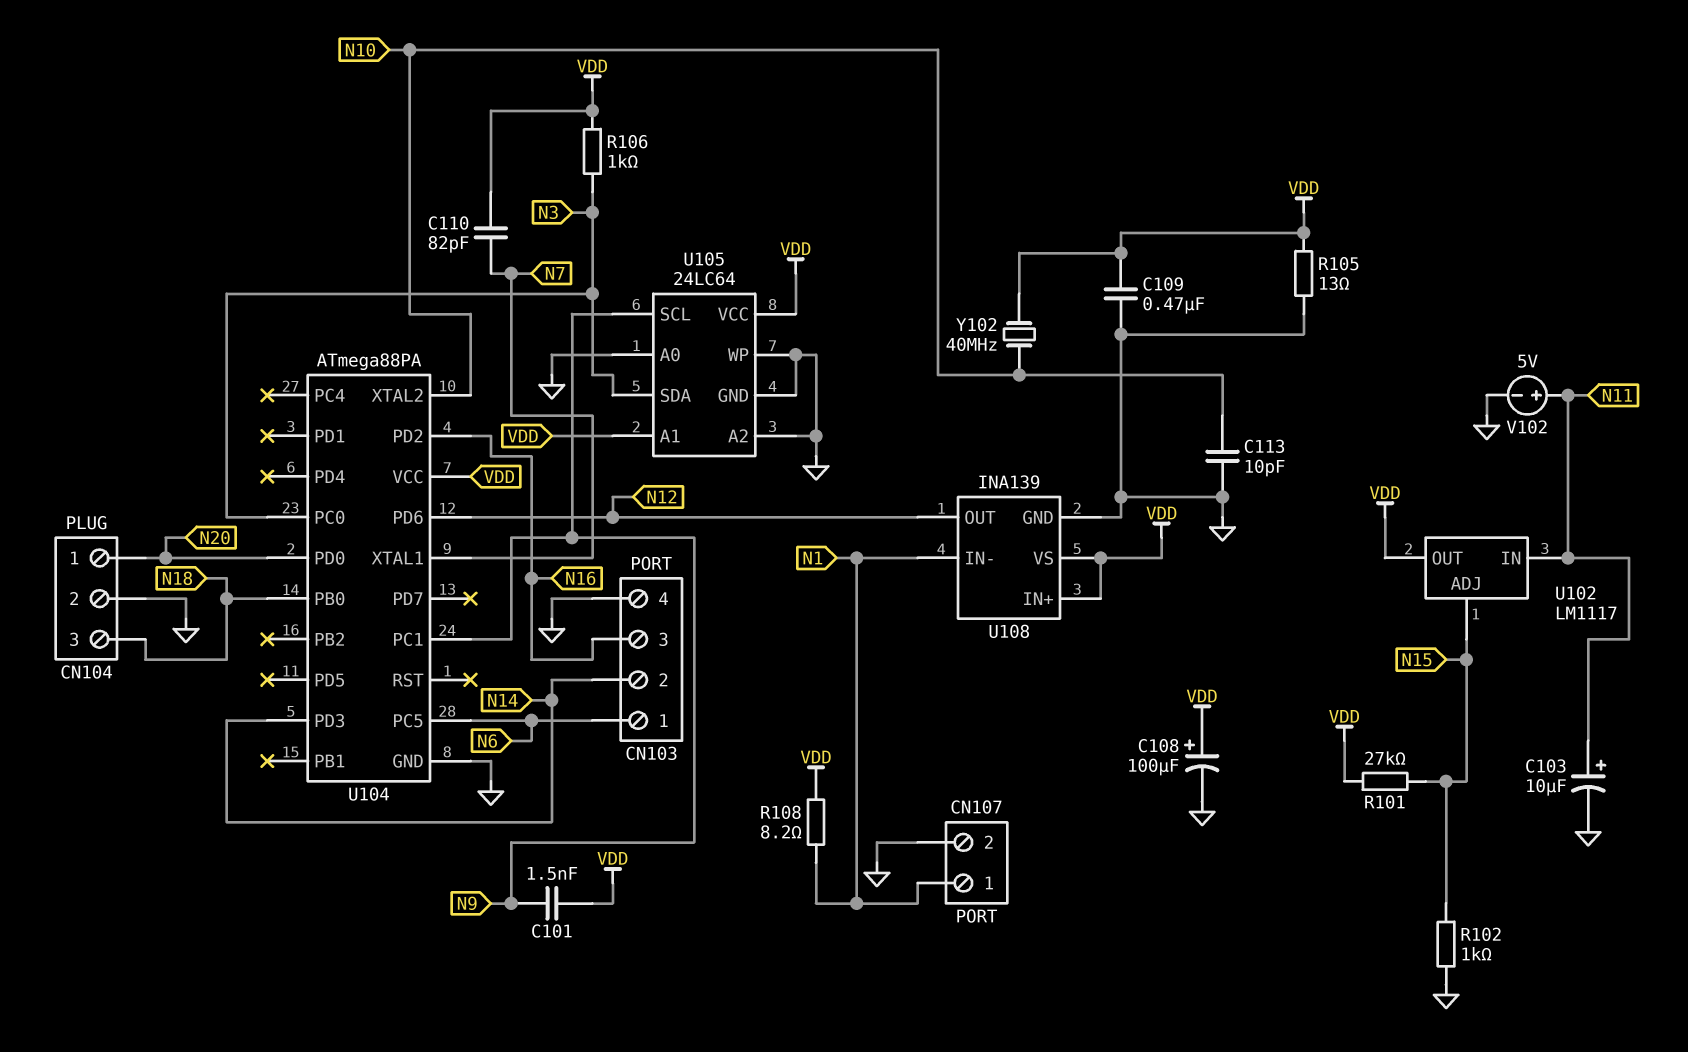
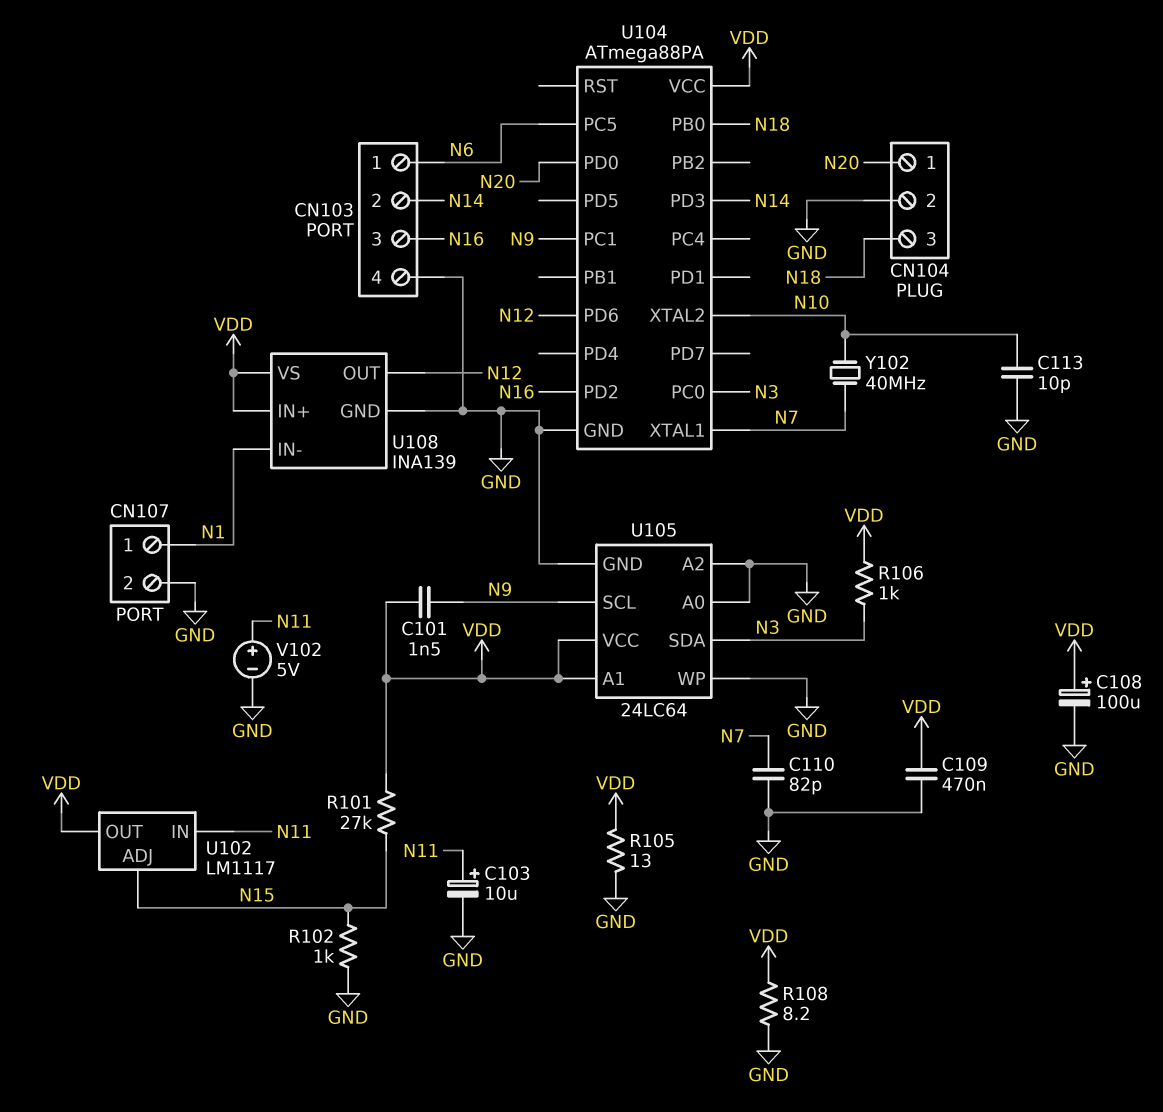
C110: 82pF (N7, VDD) -> 82pF (GND, N7)
R108: 8.2 (N1, VDD) -> 8.2 (GND, VDD)
Y102: 40MHz (N10, VDD) -> 40MHz (N7, N10)

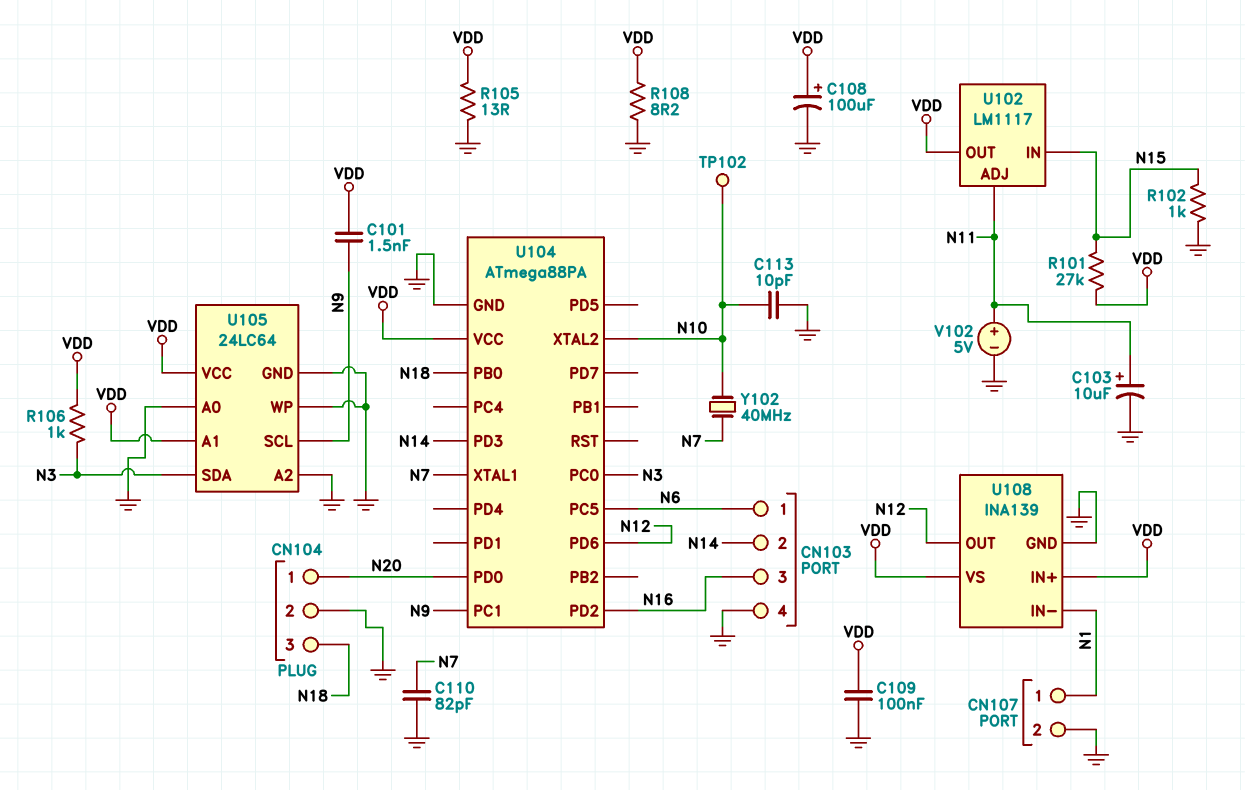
C109: 470nF (GND, VDD) -> 100nF (GND, VDD)
TP102: none -> test point (N10)
U102 pin ADJ: N15 -> N11
U102 pin IN: N11 -> N15

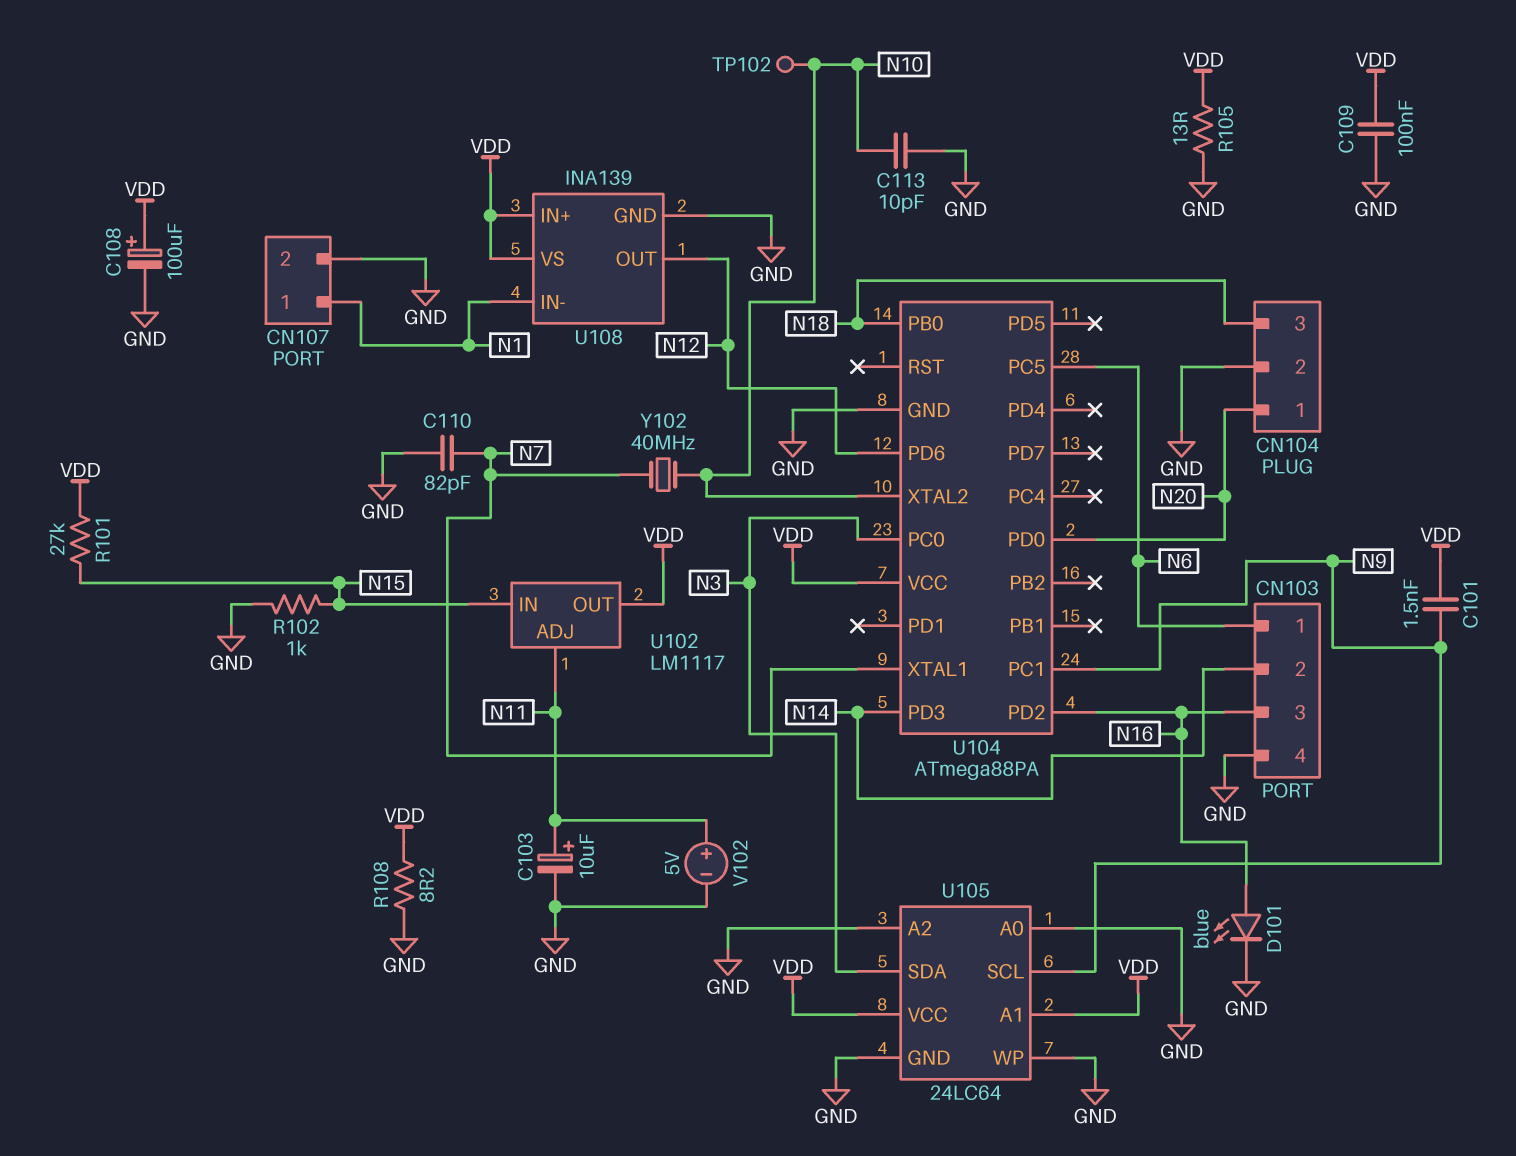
D101: none -> LED blue (A N16, K GND)
R106: 1k (N3, VDD) -> none

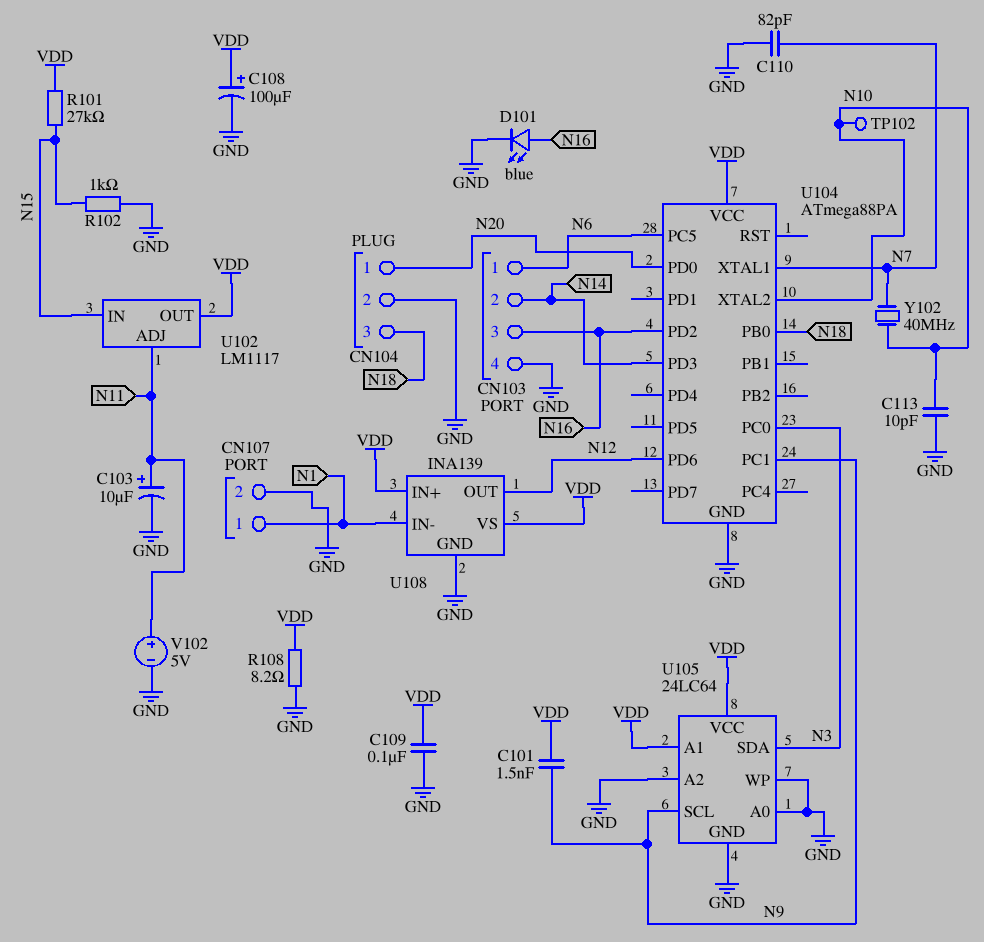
R105: 13 (GND, VDD) -> none

